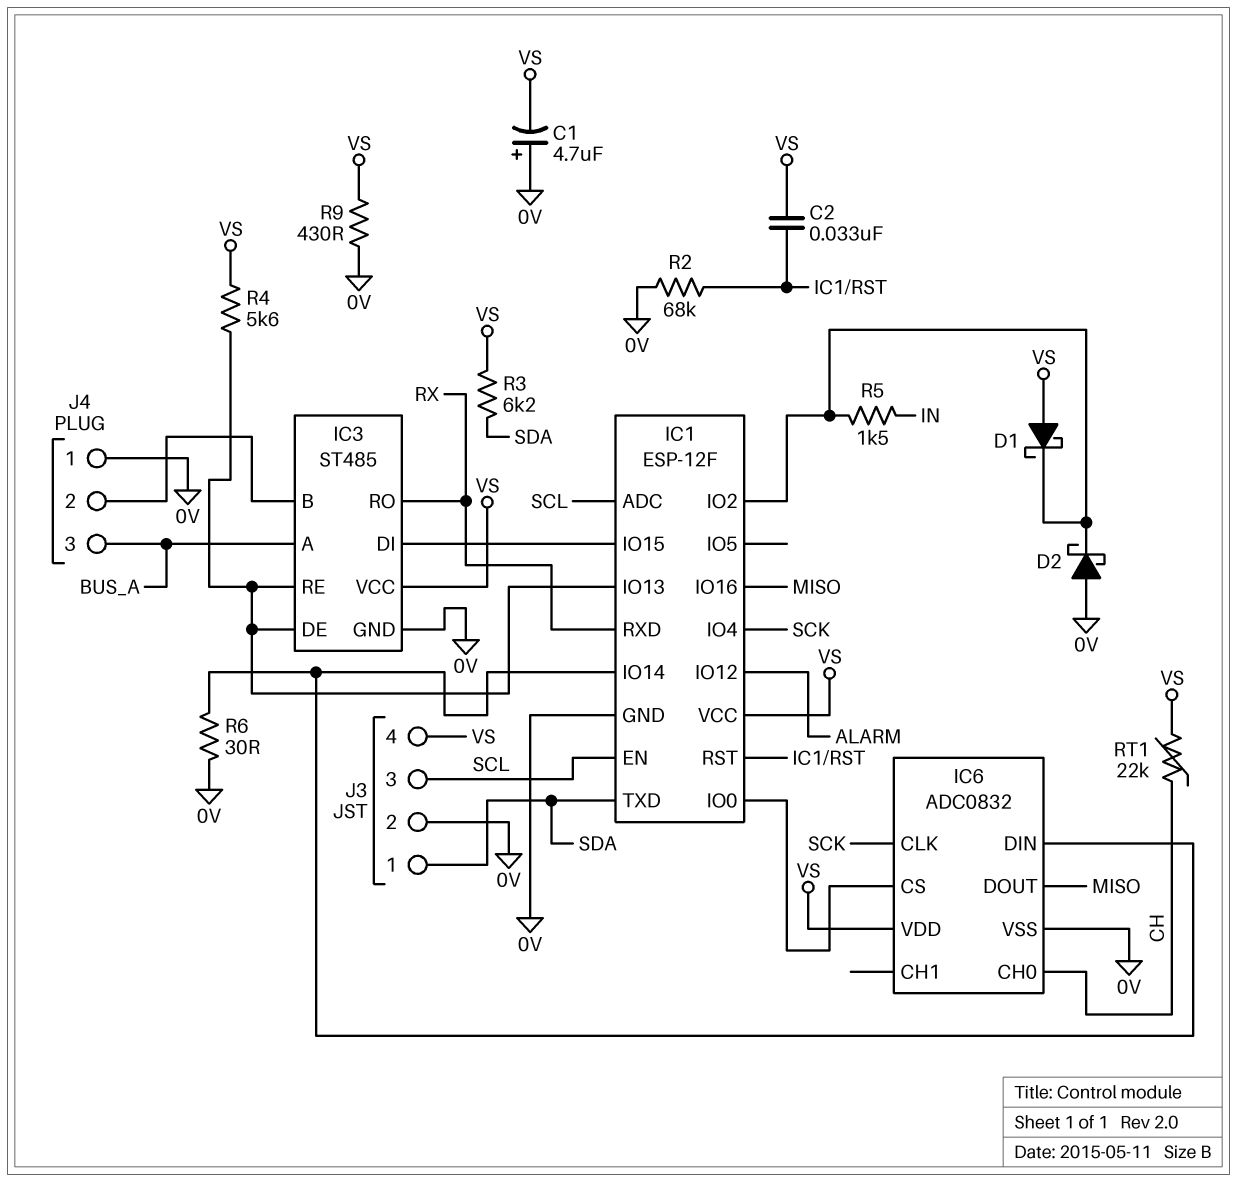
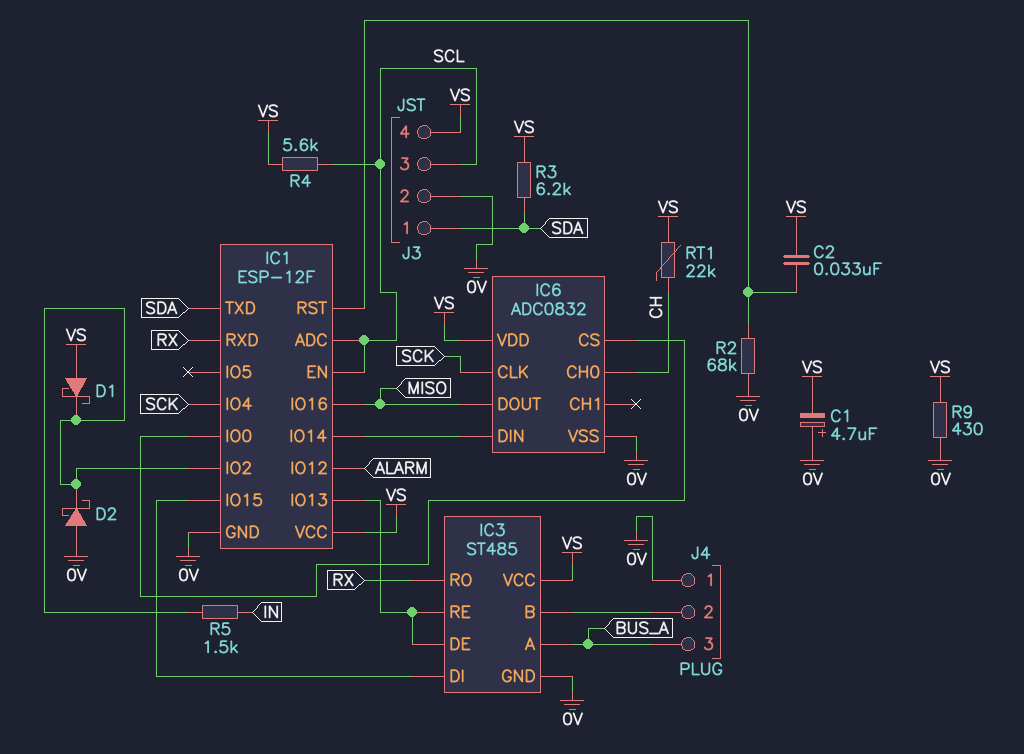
R4: 5.6k (IC1/IO13, VS) -> 5.6k (SCL, VS)
R6: 30 (0V, IC1/IO14) -> none

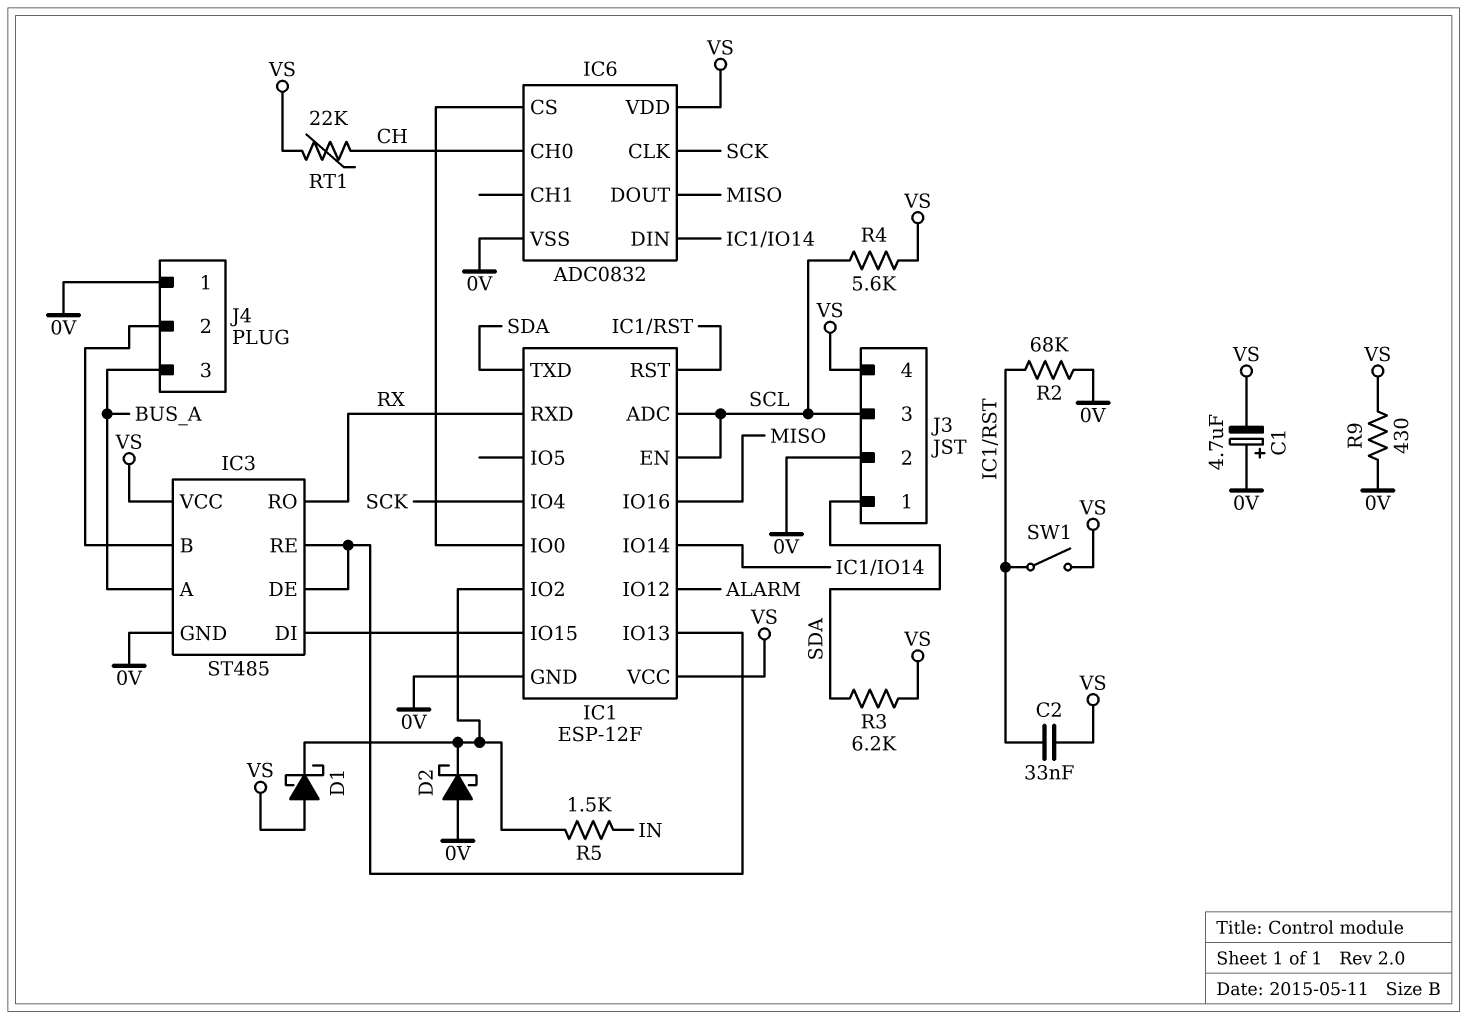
SW1: none -> switch (IC1/RST, VS)

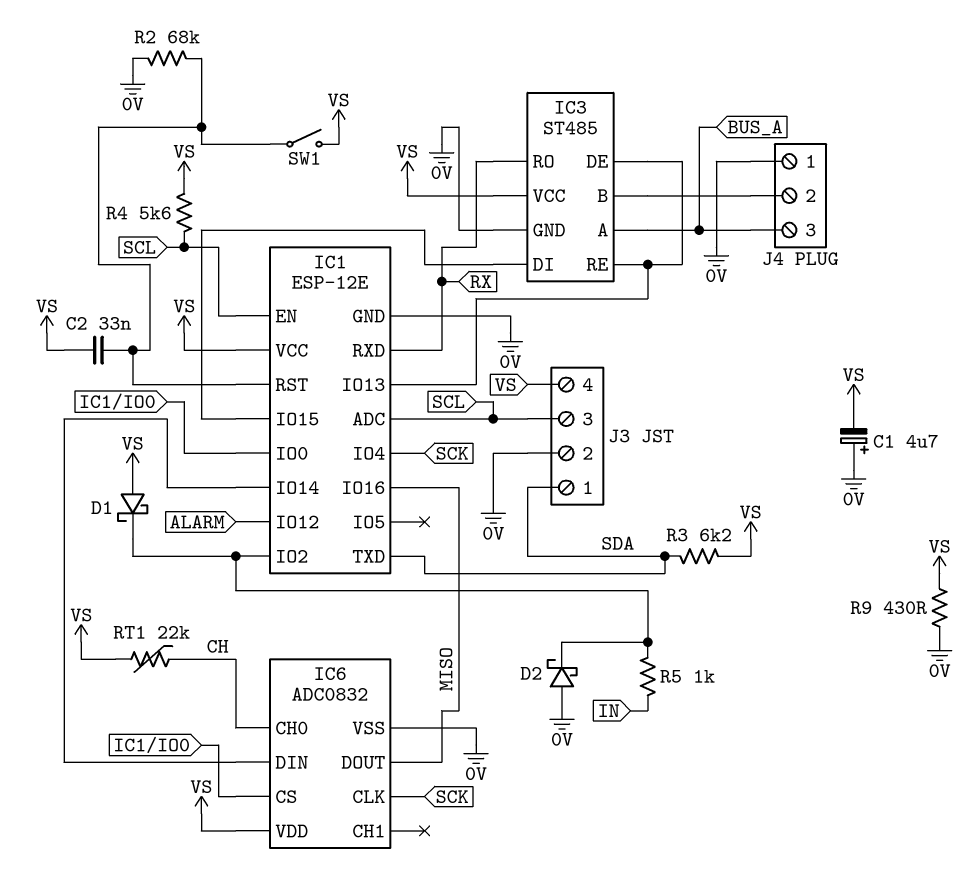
IC1: ESP-12F -> ESP-12E
R5: 1.5k (IC1/IO2, IN) -> 1k (IC1/IO2, IN)

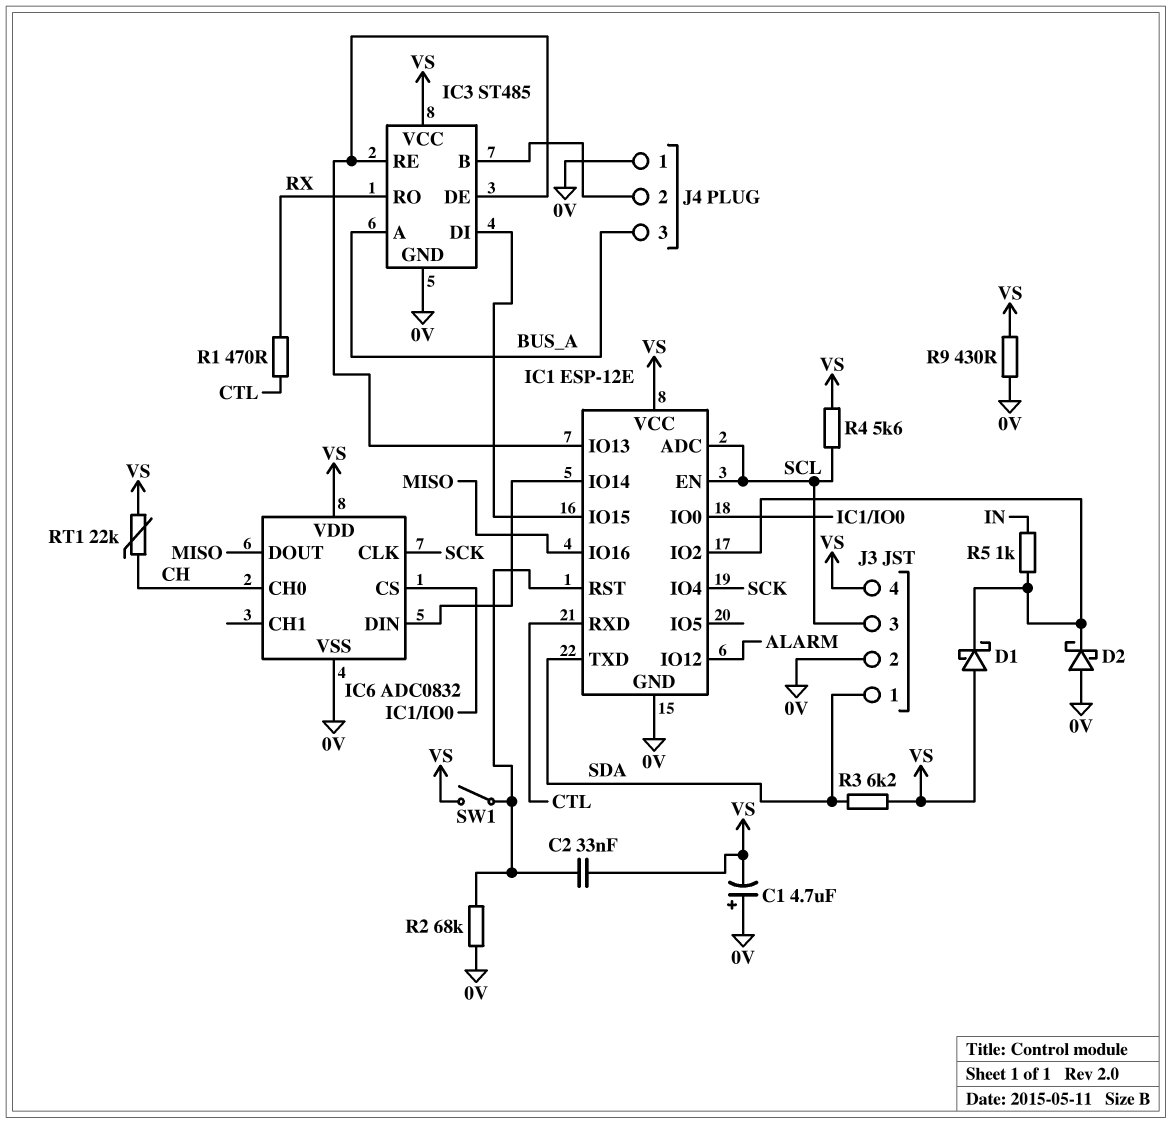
IC1 pin RXD: RX -> CTL
R1: none -> 470 (CTL, RX)

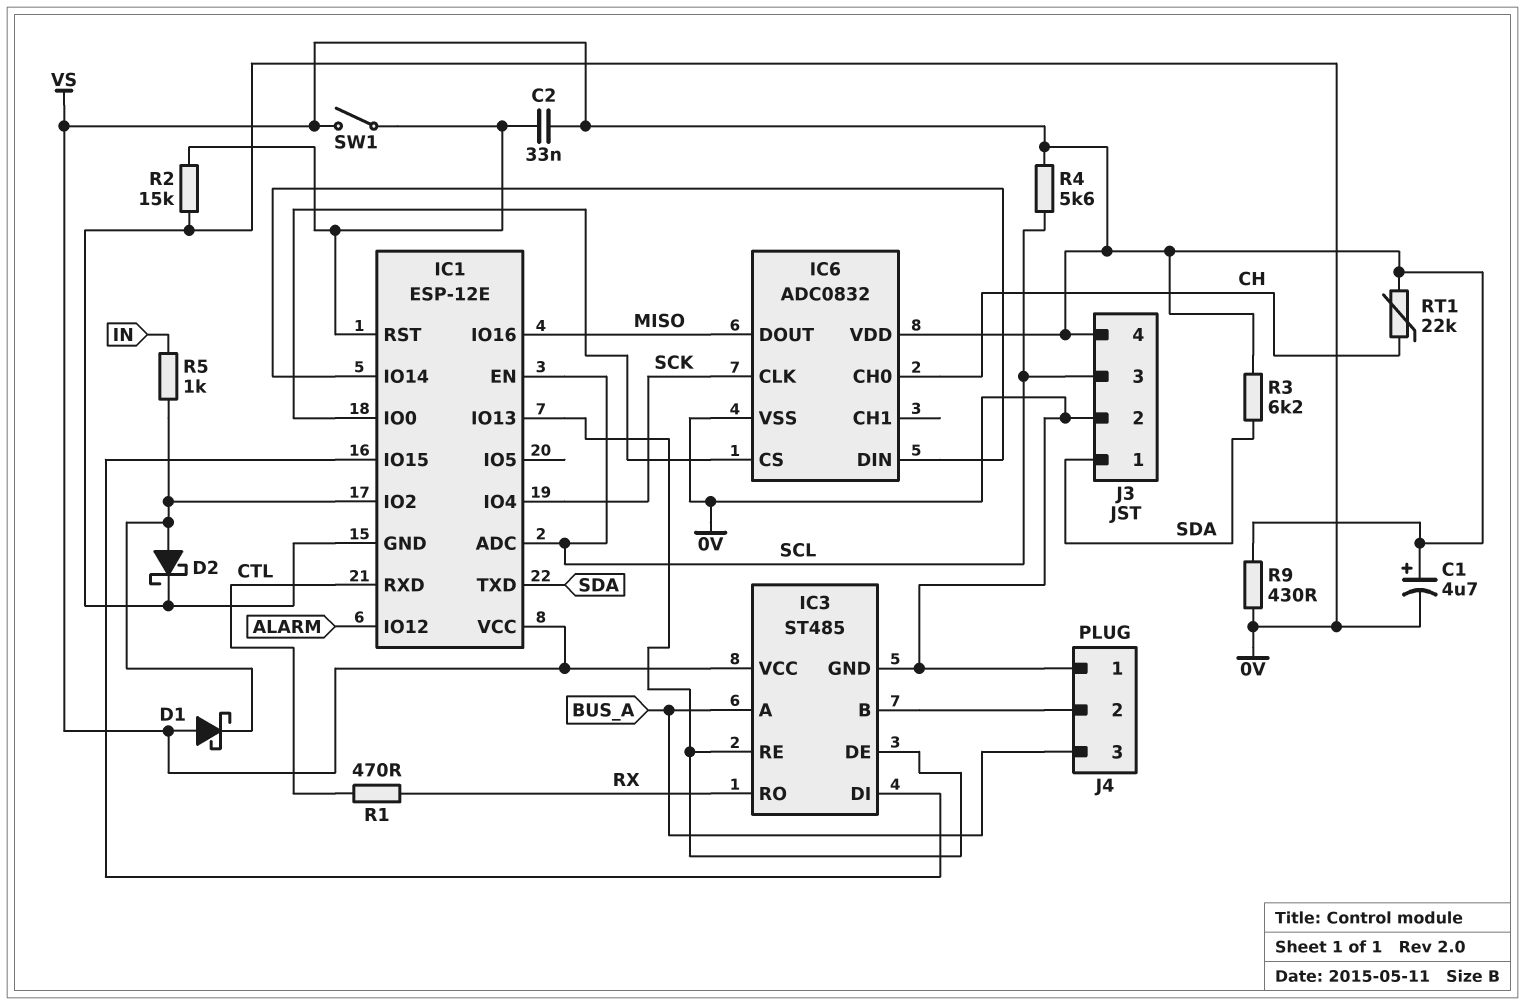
C1: 4.7uF (plus 0V, minus VS) -> 4.7uF (plus VS, minus 0V)
D2: schottky (A 0V, K IC1/IO2) -> schottky (A IC1/IO2, K 0V)
R2: 68k (0V, IC1/RST) -> 15k (0V, IC1/RST)

